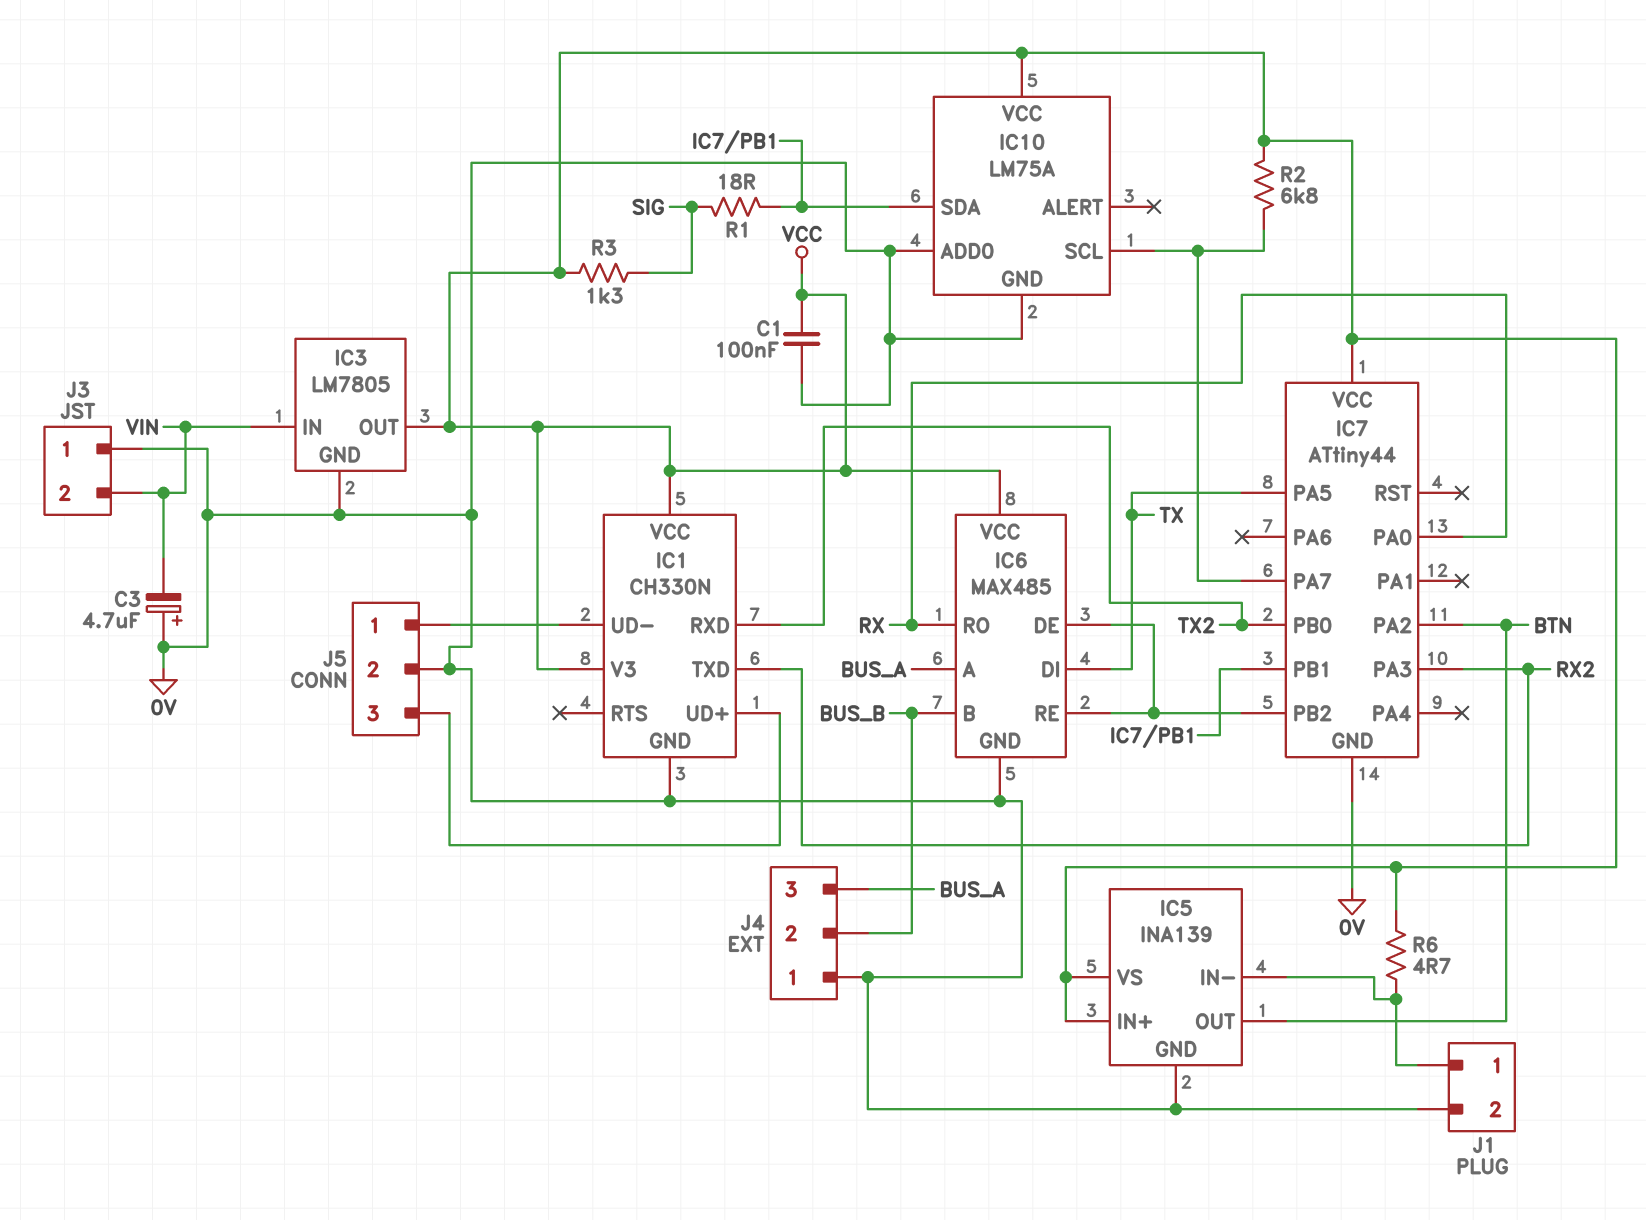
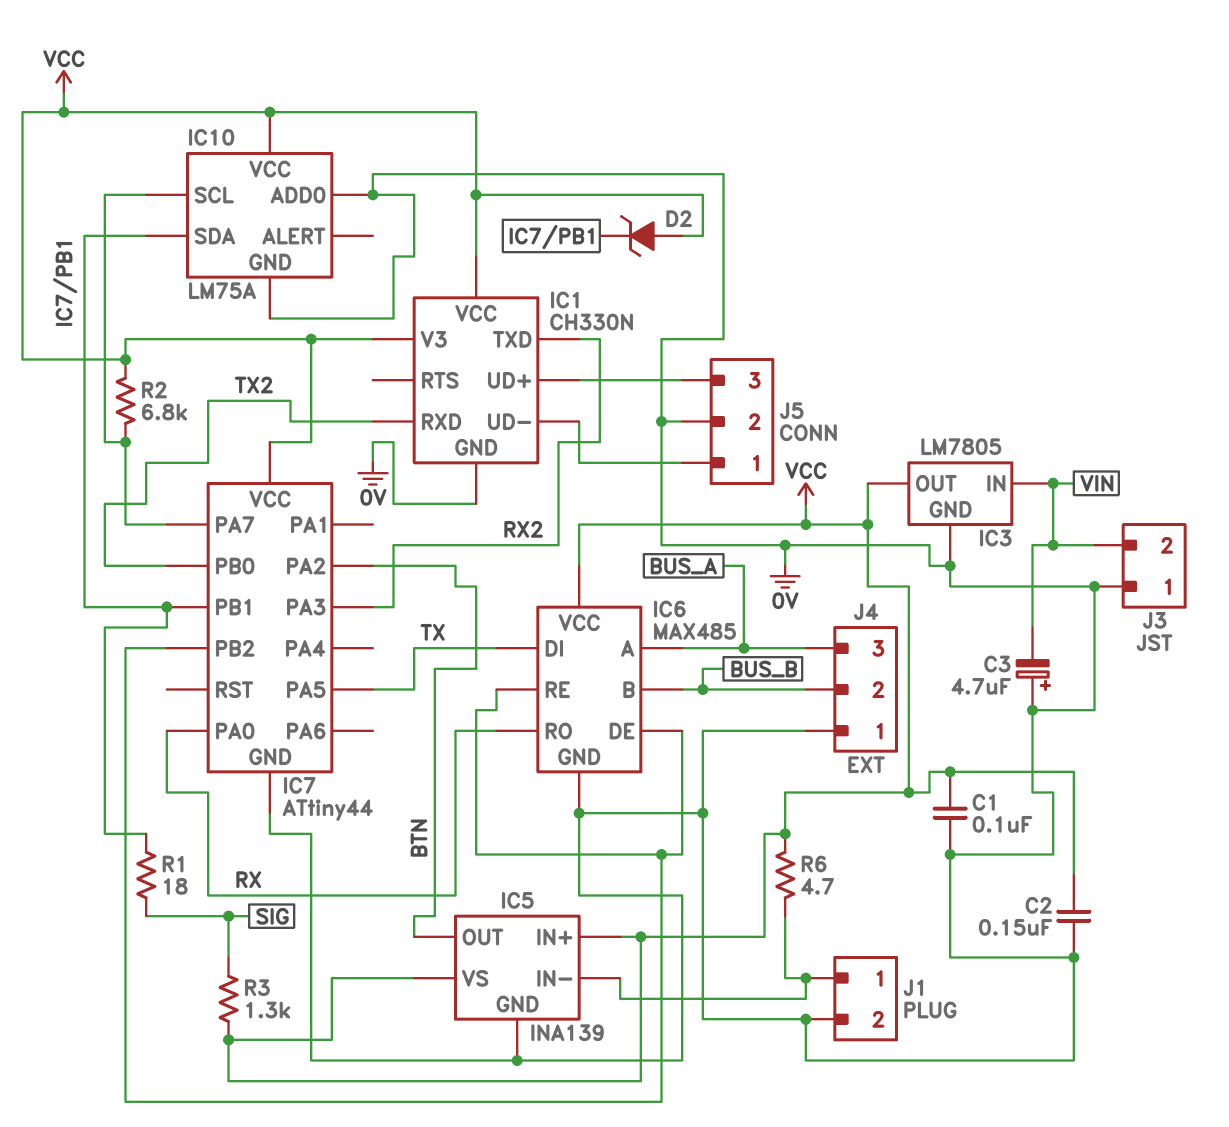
C2: none -> 150nF (0V, VCC)
D2: none -> zener (A VCC, K IC7/PB1)

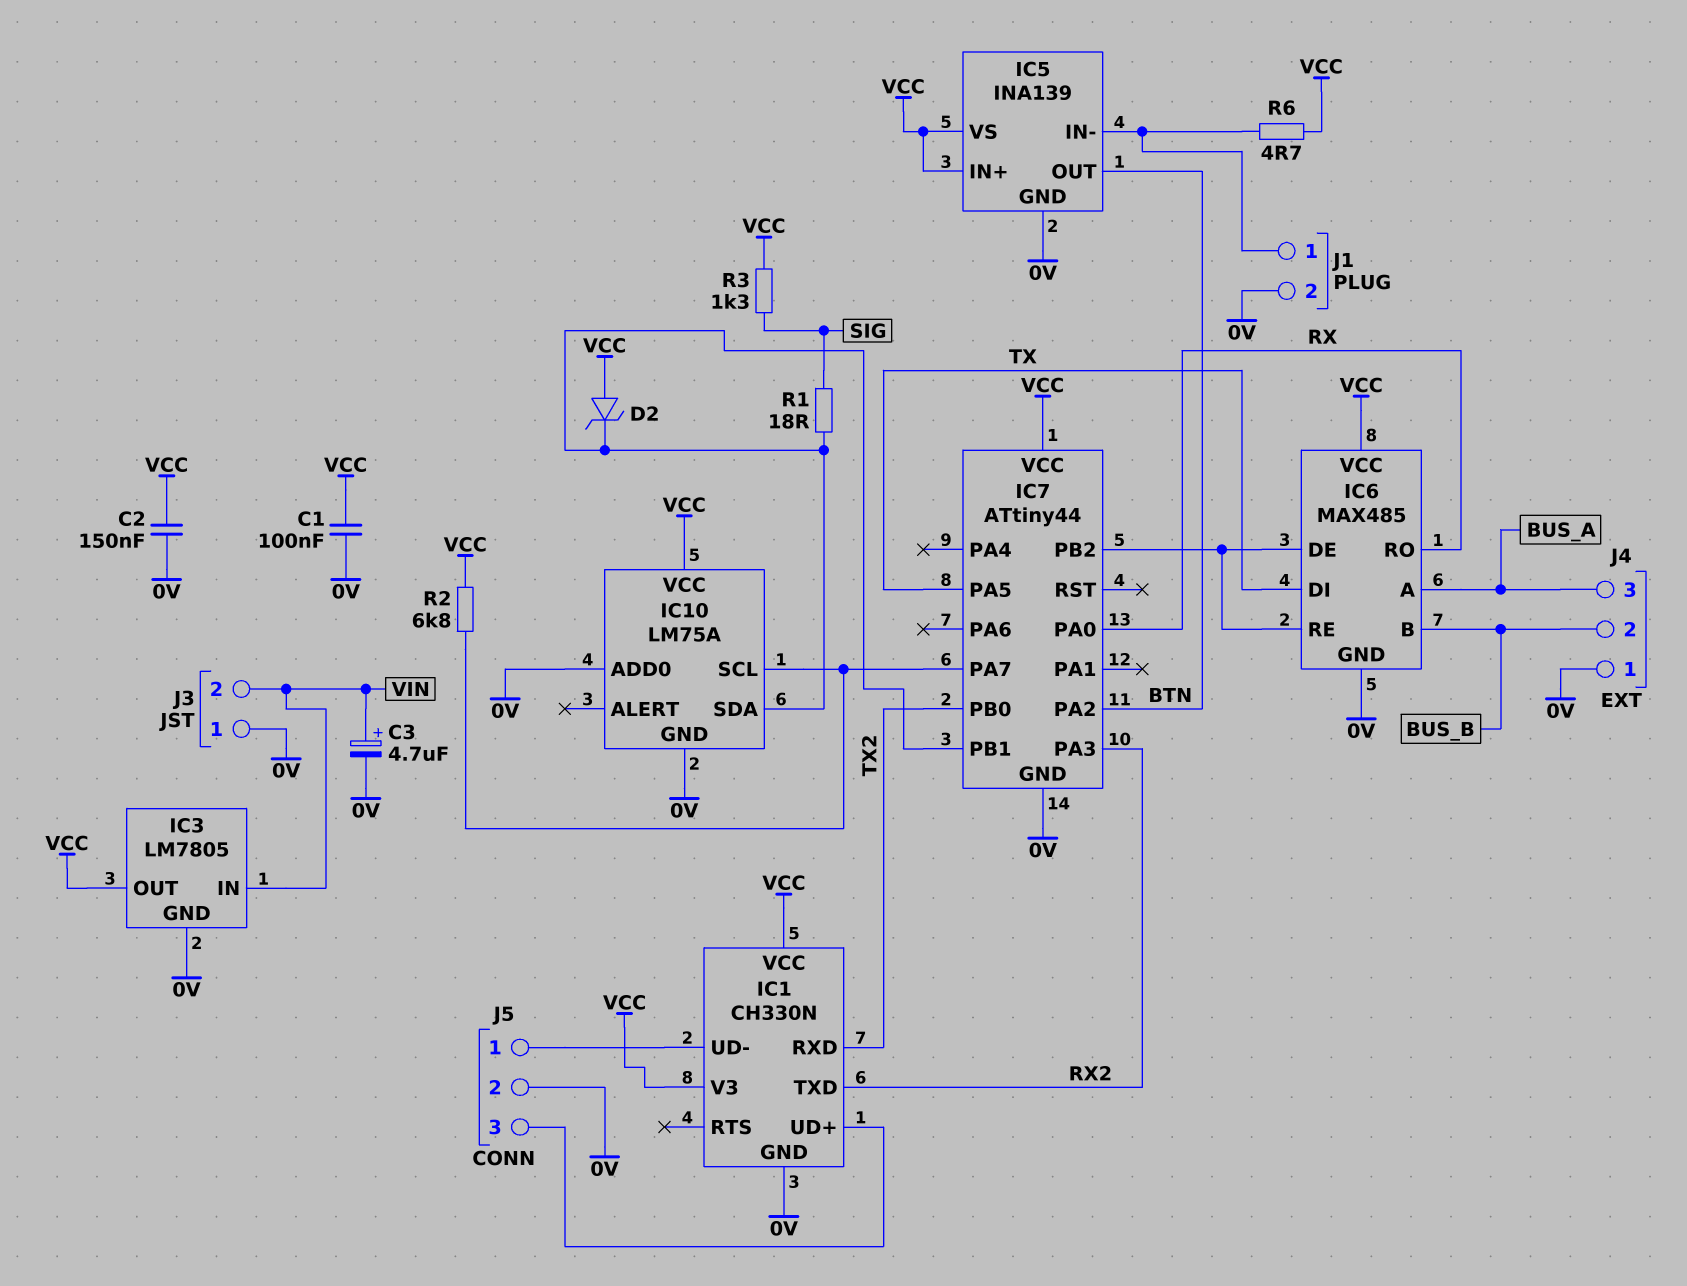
C3: 4.7uF (plus 0V, minus VIN) -> 4.7uF (plus VIN, minus 0V)

